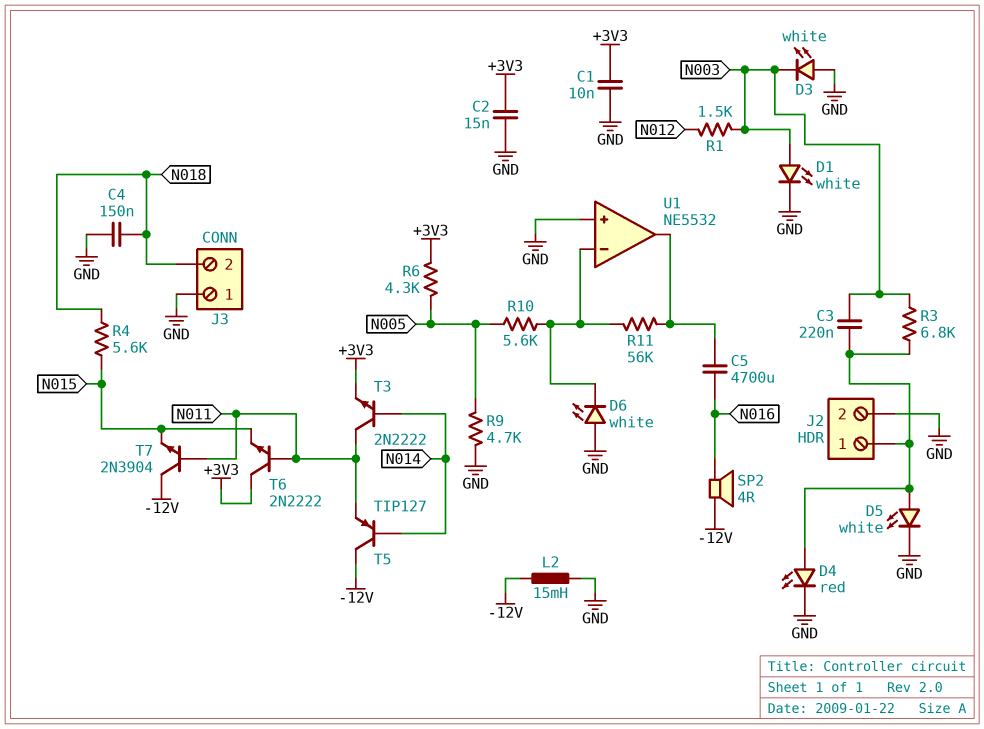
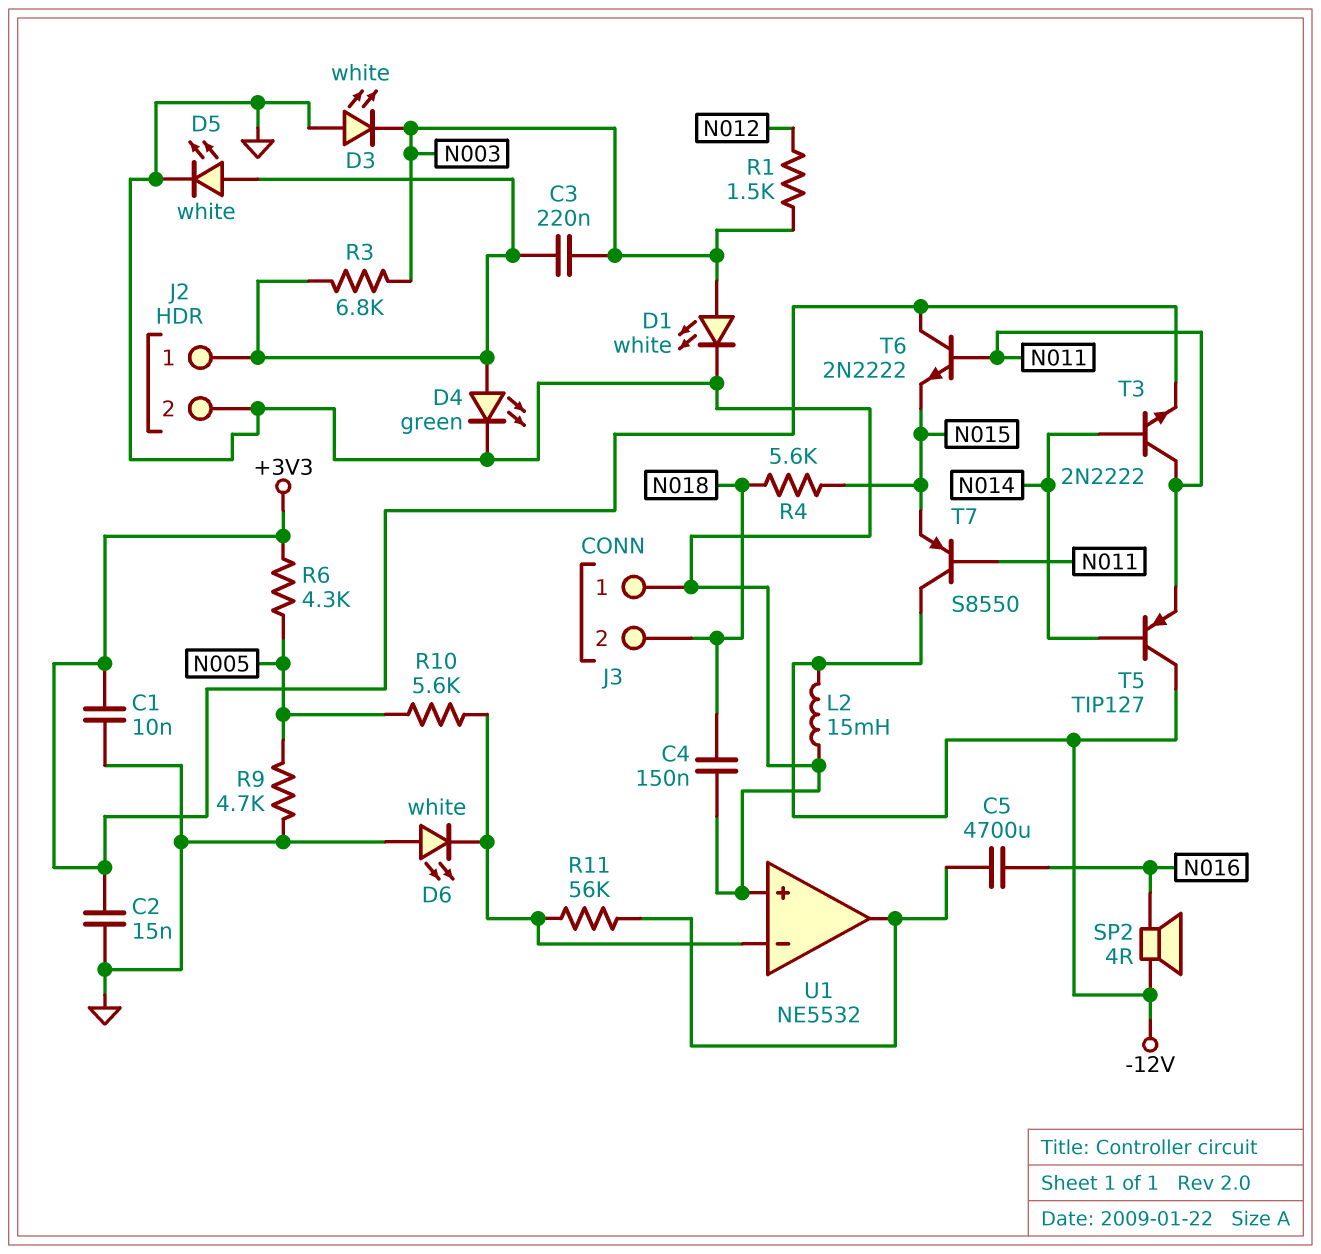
D4: LED red (A J2/1, K GND) -> LED green (A J2/1, K GND)
T7: NPN 2N3904 (B N011, C -12V, E N015) -> PNP S8550 (B N011, C -12V, E N015)

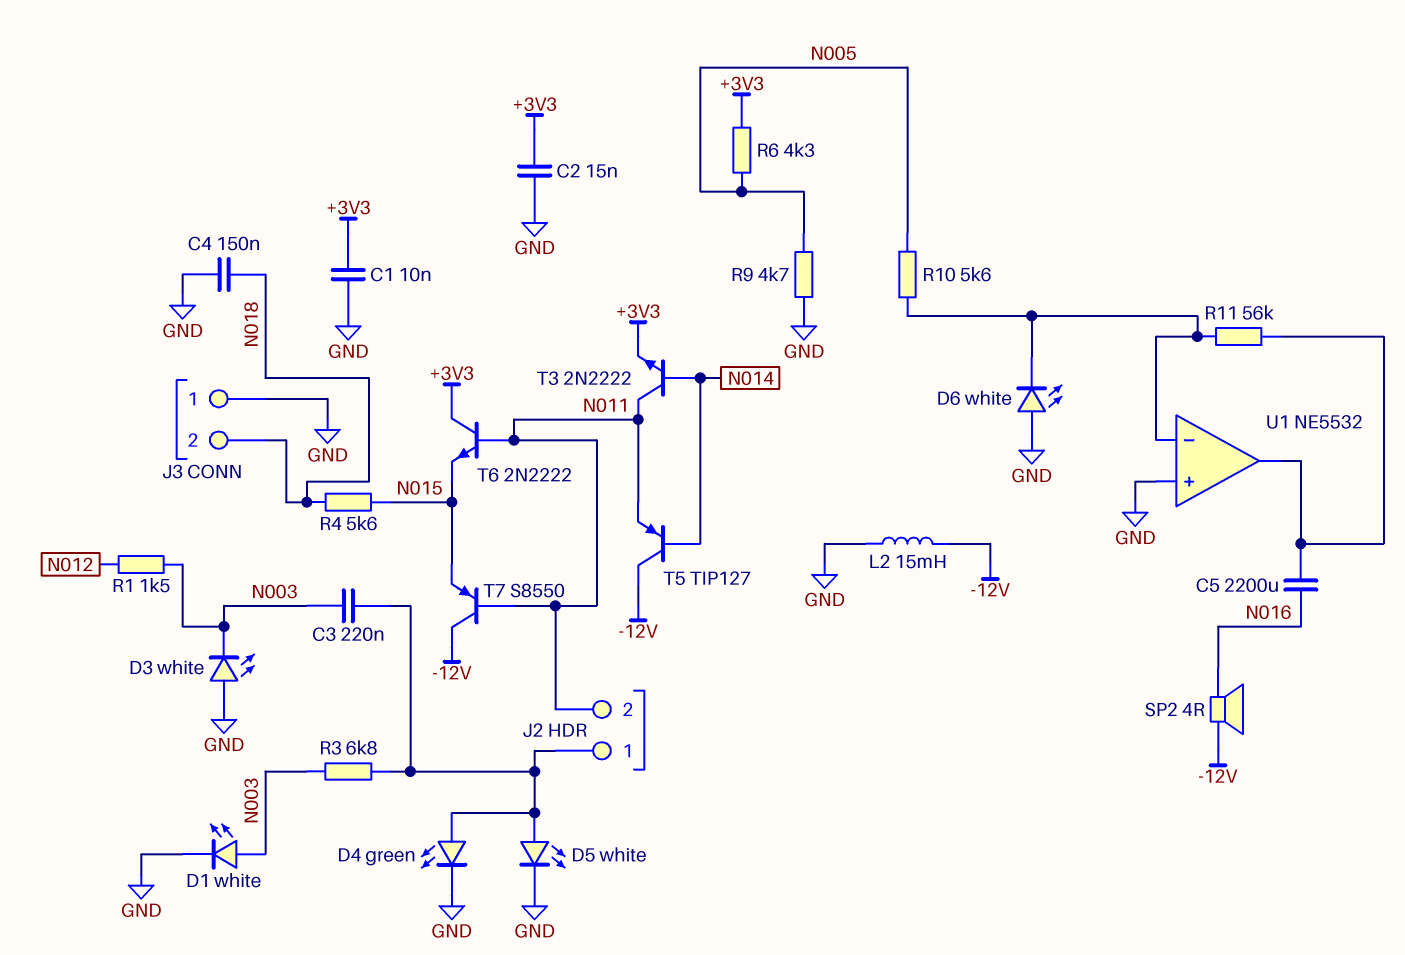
C5: 4700uF (N016, U1/out) -> 2200uF (N016, U1/out)
J2 pin 2: GND -> N011

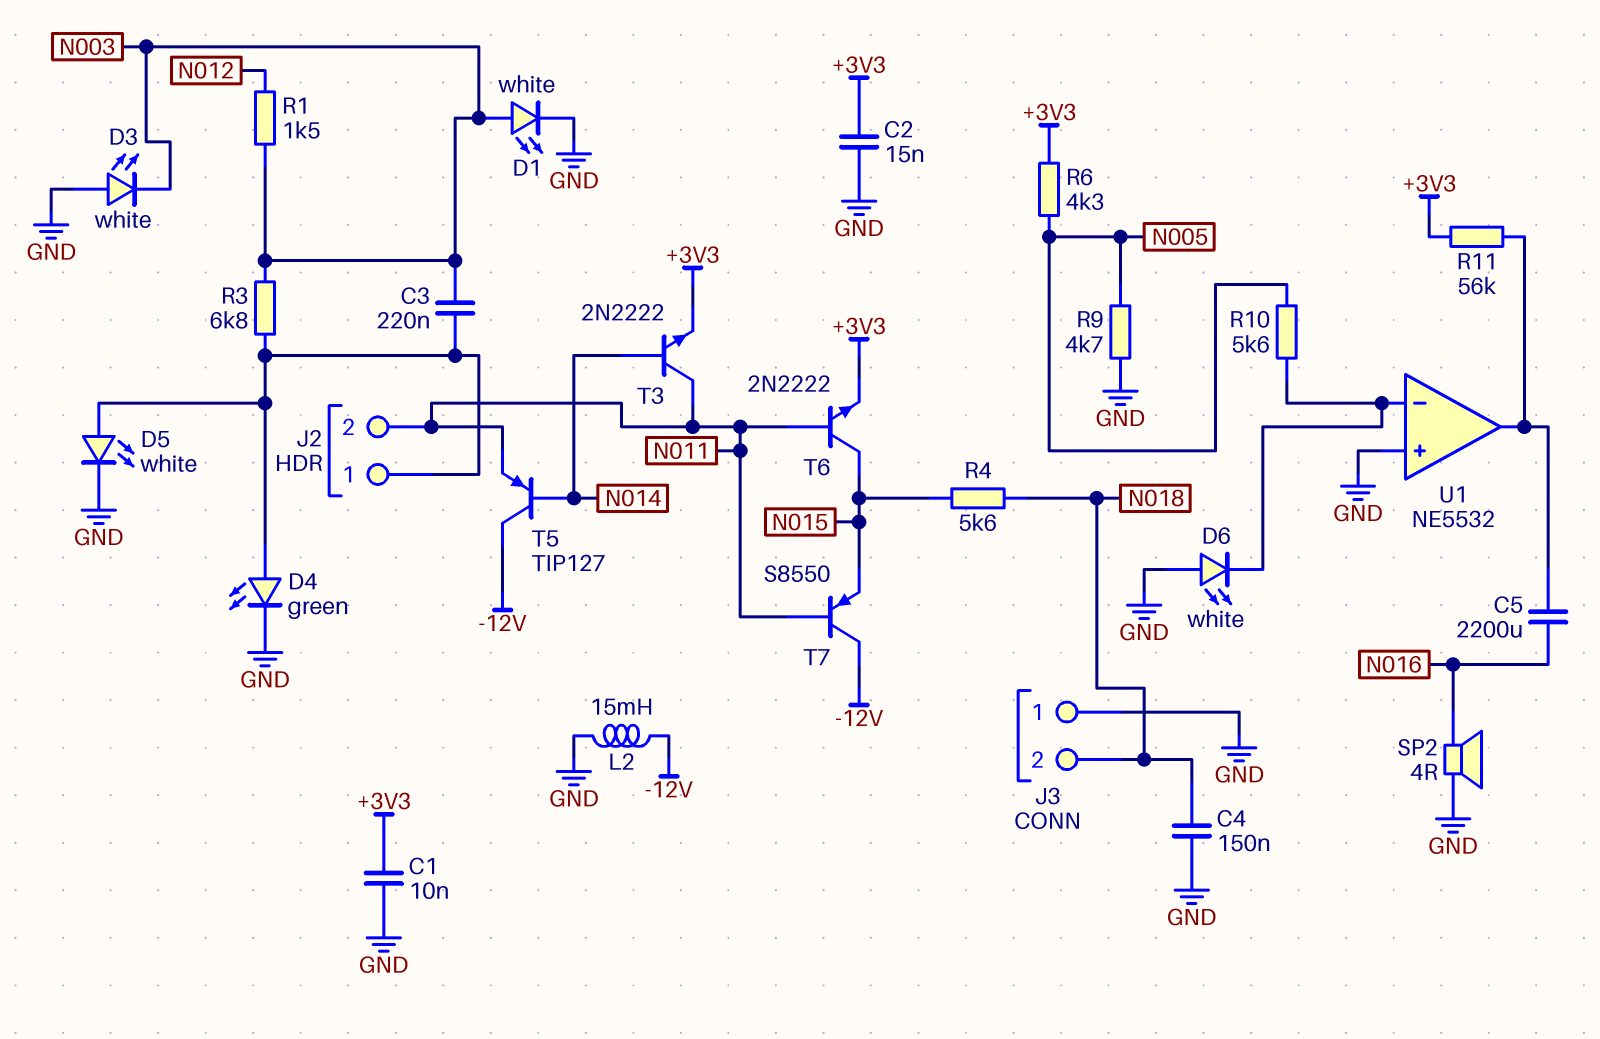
R11: 56k (U1/in-, U1/out) -> 56k (+3V3, U1/out)
SP2: speaker 4R (-12V, N016) -> speaker 4R (GND, N016)
T6: NPN 2N2222 (B N011, C +3V3, E N015) -> NPN 2N2222 (B N011, C N015, E +3V3)

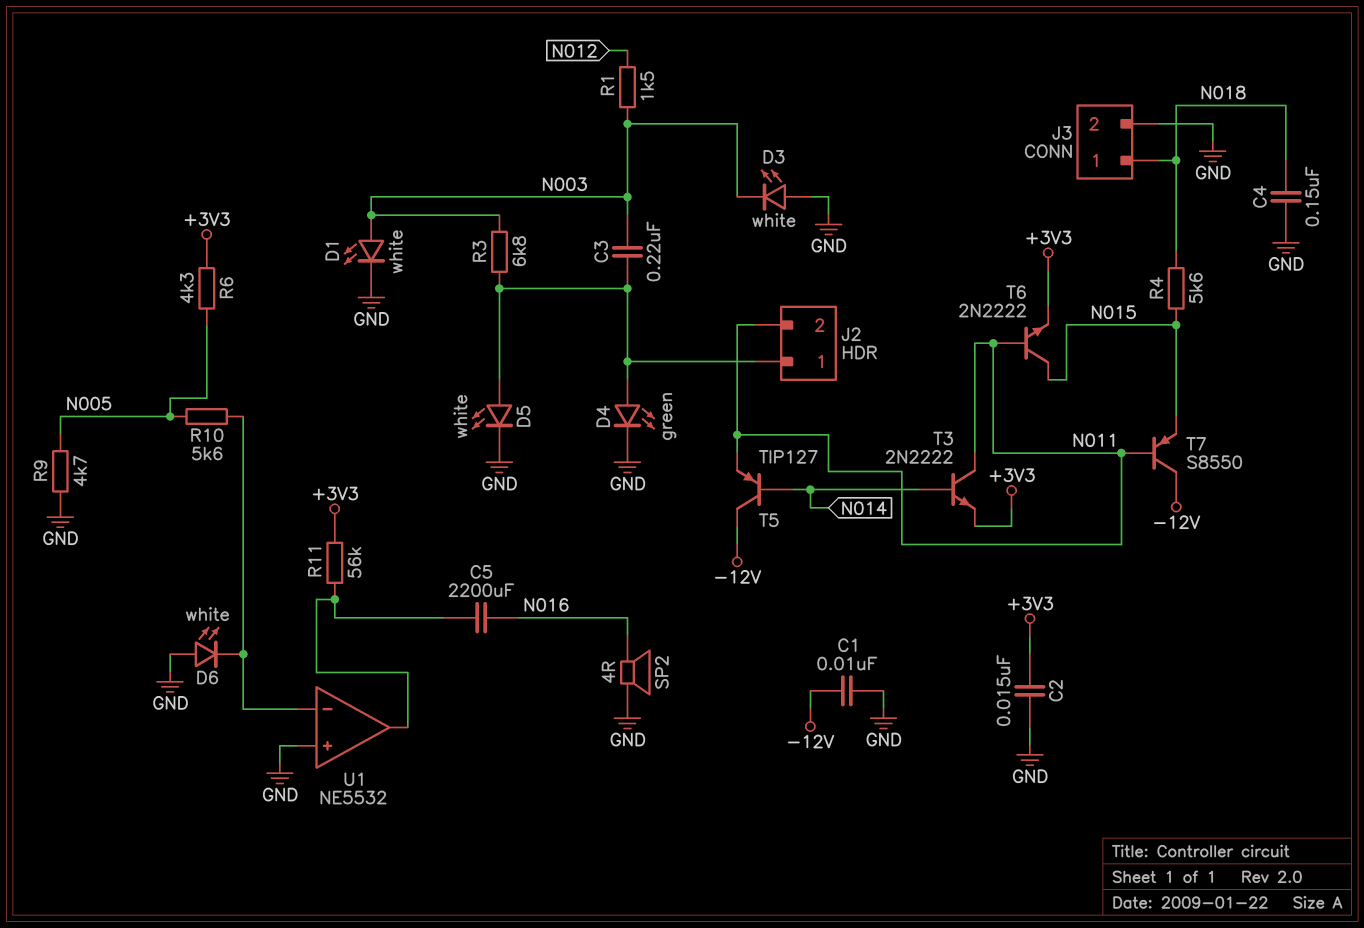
C1: 10nF (+3V3, GND) -> 10nF (-12V, GND)
J3 pin 1: GND -> N018
J3 pin 2: N018 -> GND
L2: 15mH (-12V, GND) -> none

